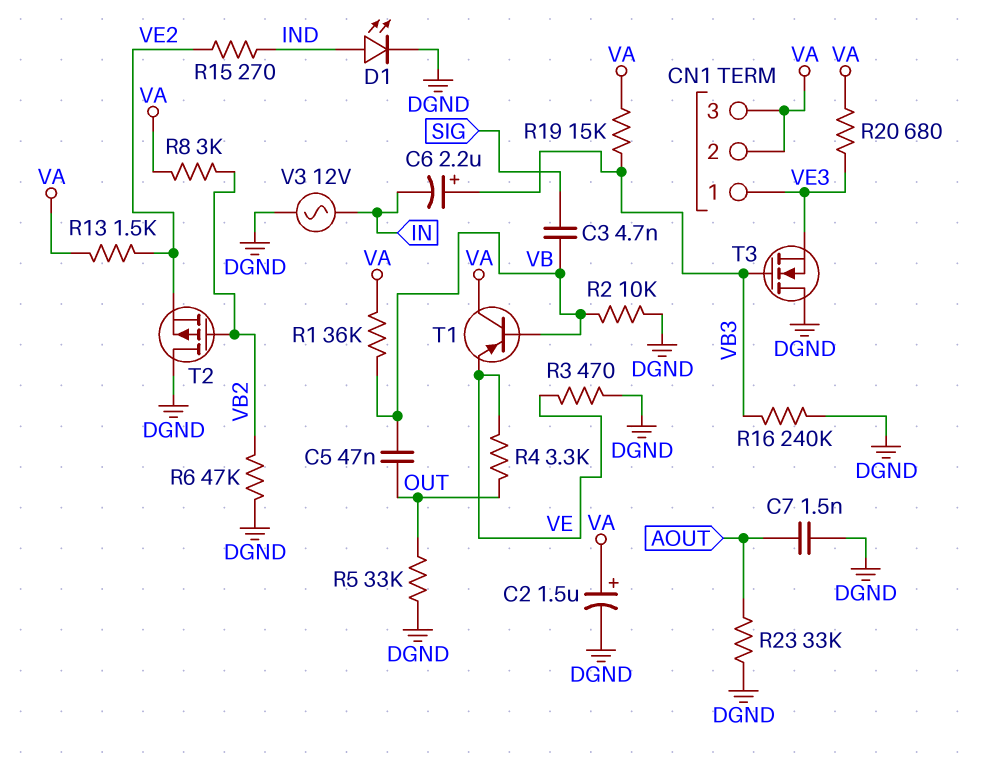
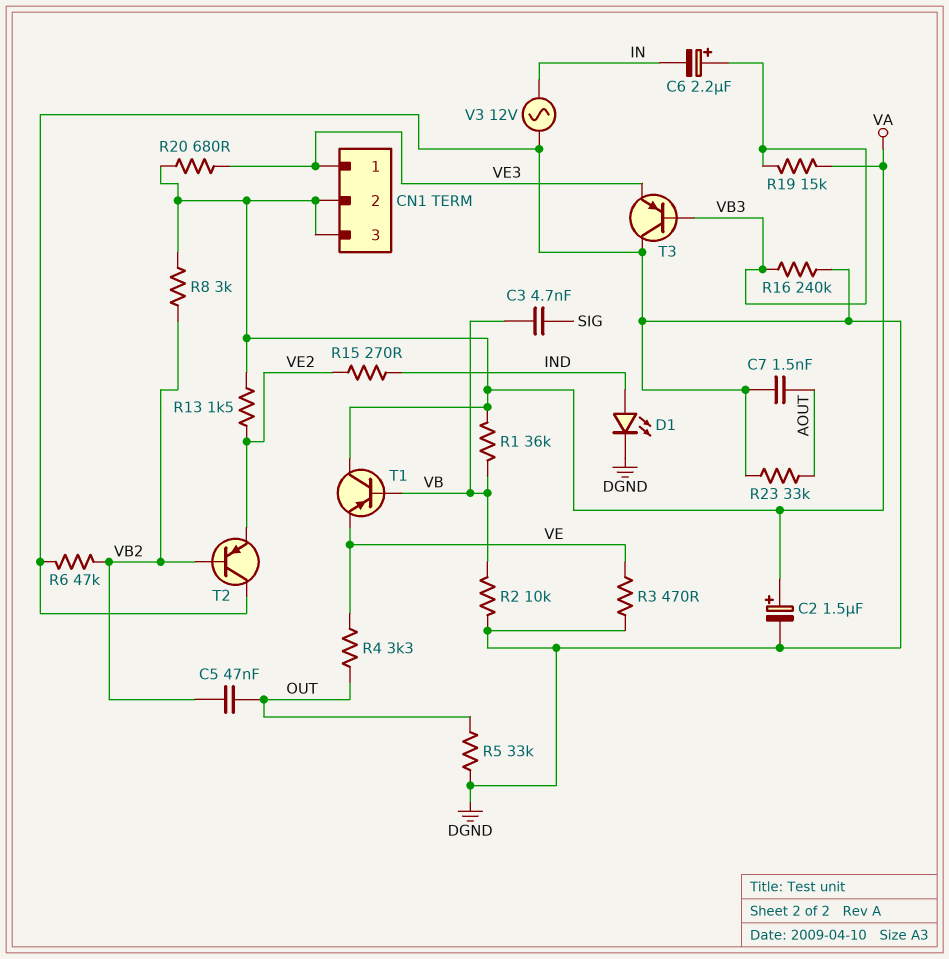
C5: 47nF (OUT, VB) -> 47nF (OUT, VB2)
T2: PMOS (G VB2, D DGND, S VE2) -> PNP (B VB2, C DGND, E VE2)
T3: NMOS (G VB3, D DGND, S VE3) -> PNP (B VB3, C DGND, E VE3)

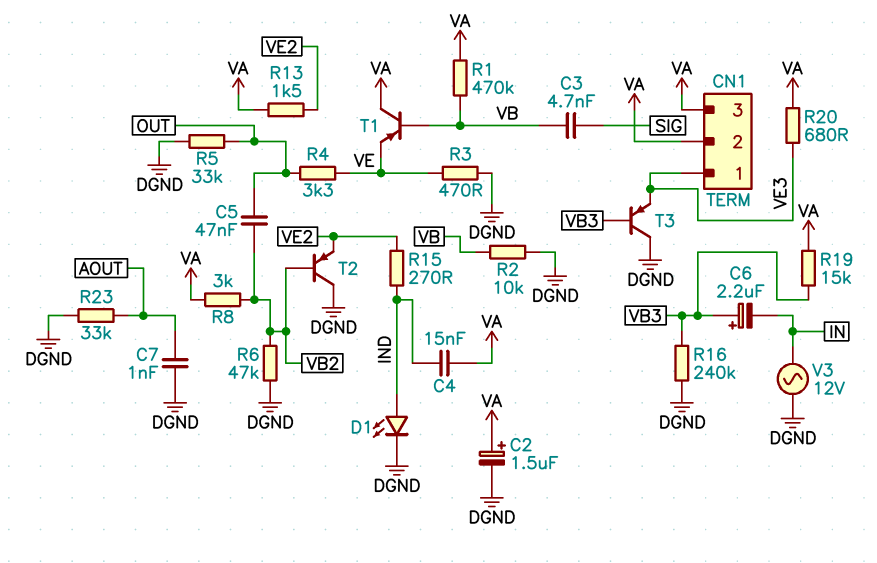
C4: none -> 15nF (IND, VA)
C7: 1.5nF (AOUT, DGND) -> 1nF (AOUT, DGND)
R1: 36k (VA, VB) -> 470k (VA, VB)

